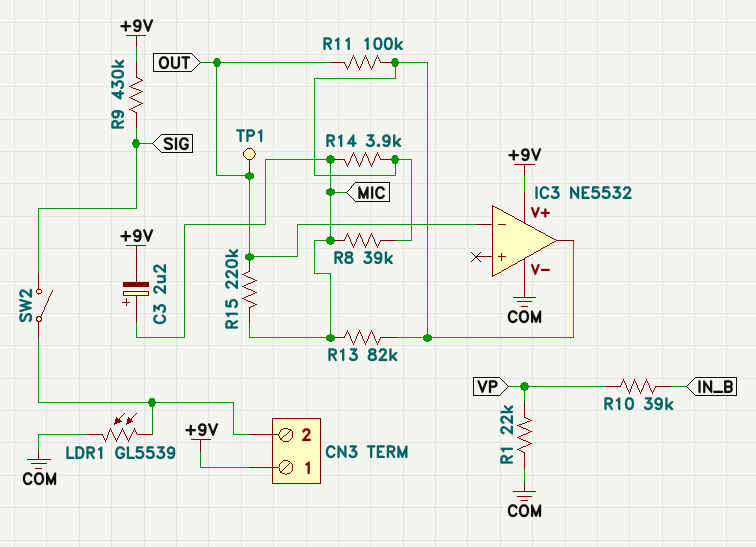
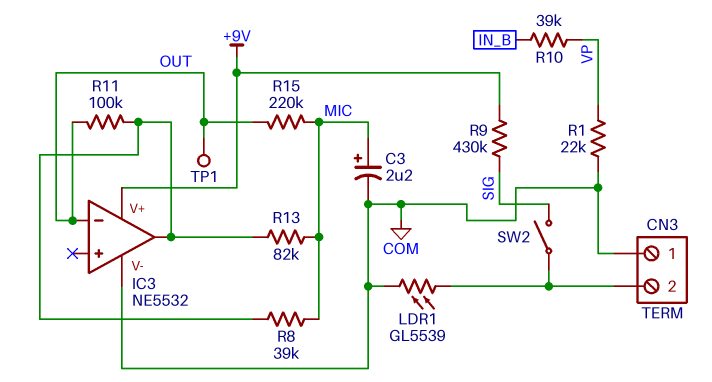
C3: 2.2uF (plus MIC, minus +9V) -> 2.2uF (plus MIC, minus COM)
CN3 pin 1: +9V -> COM
R14: 3.9k (IC3/out, MIC) -> none

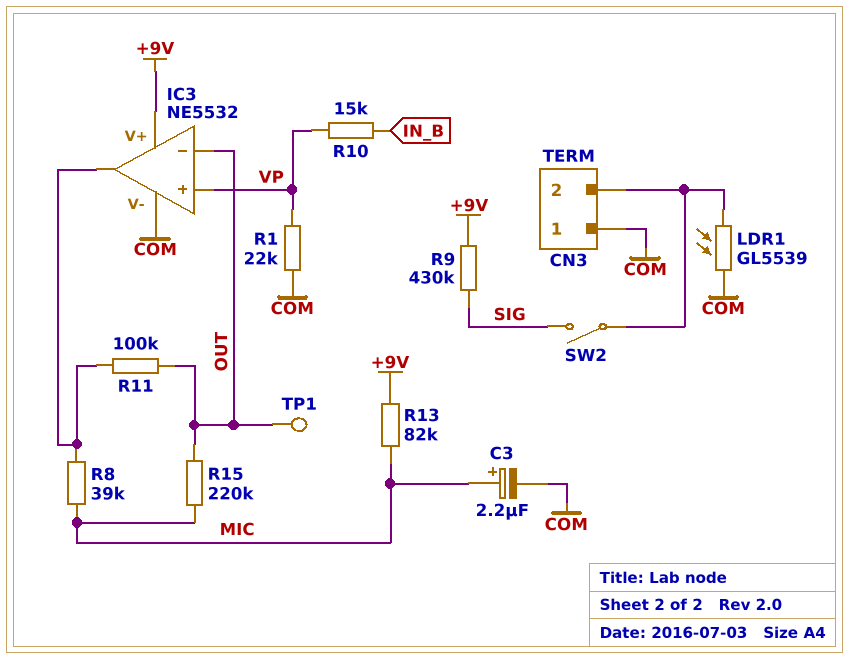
IC3 pin in+: none -> VP
R10: 39k (IN_B, VP) -> 15k (IN_B, VP)
R13: 82k (IC3/out, MIC) -> 82k (+9V, MIC)

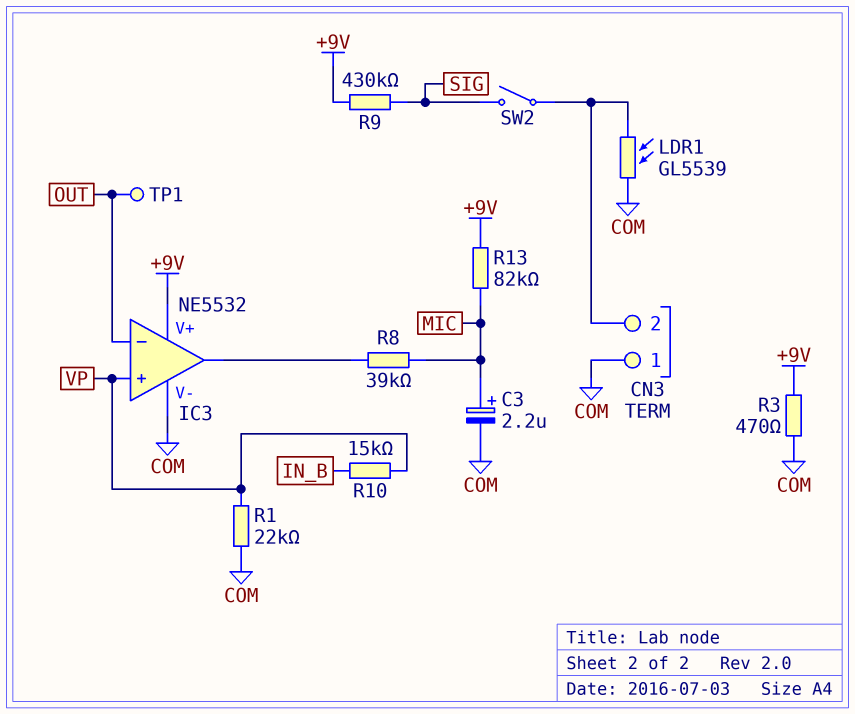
R3: none -> 470 (+9V, COM)
R11: 100k (IC3/out, OUT) -> none
R15: 220k (MIC, OUT) -> none

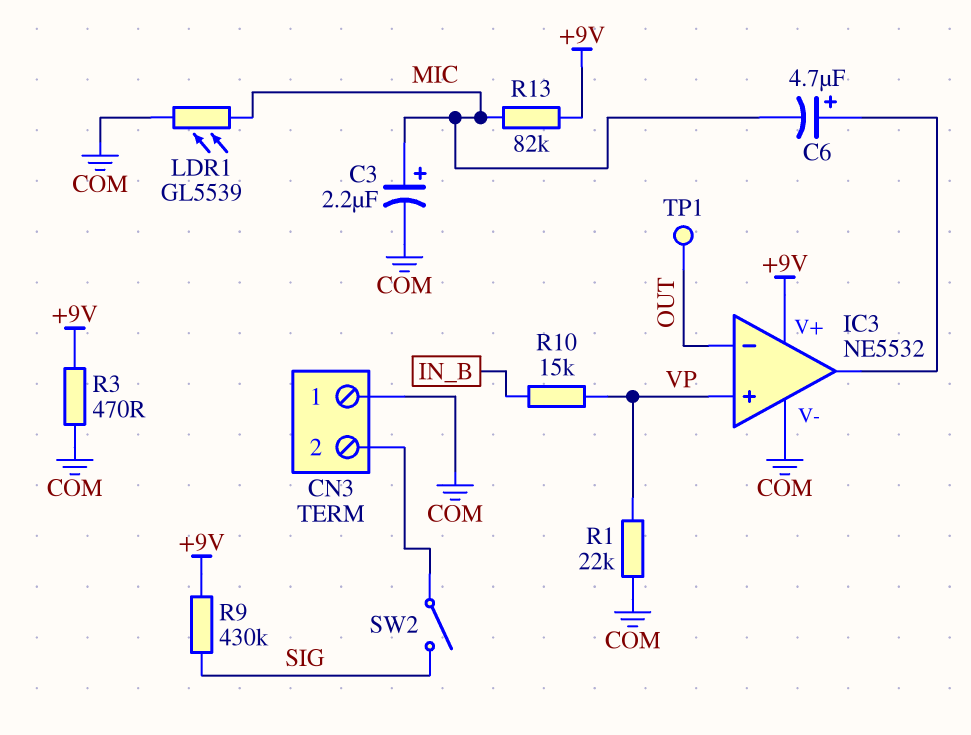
C6: none -> 4.7uF (plus IC3/out, minus MIC)
LDR1: GL5539 (CN3/2, COM) -> GL5539 (COM, MIC)
R8: 39k (IC3/out, MIC) -> none

